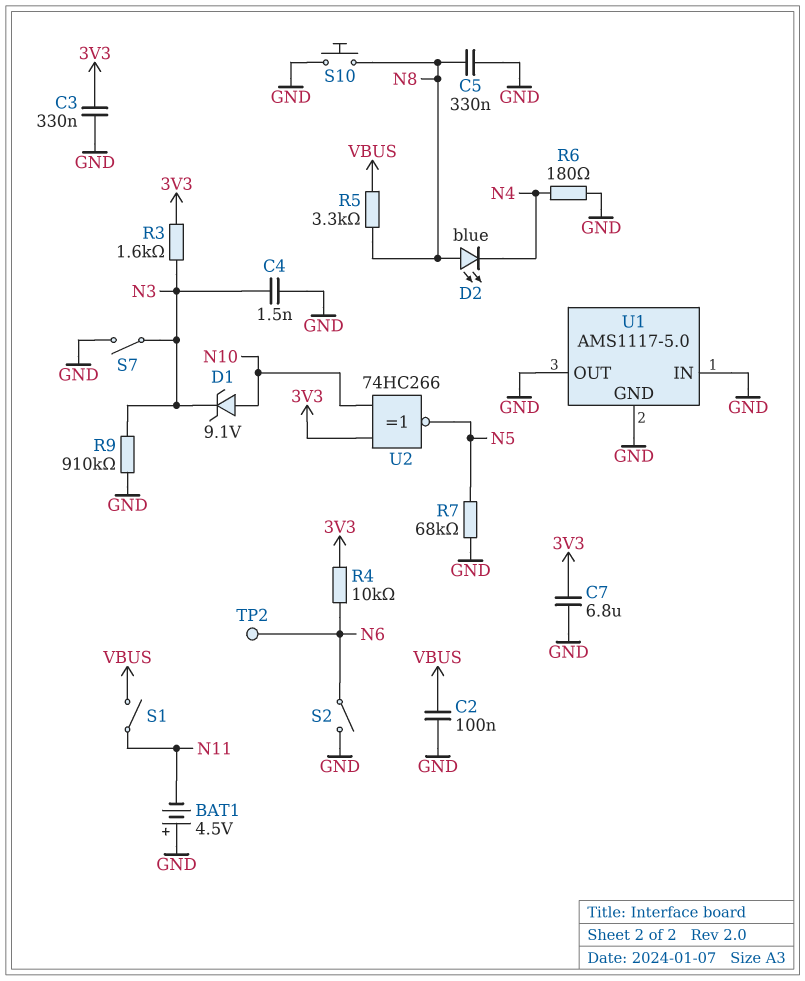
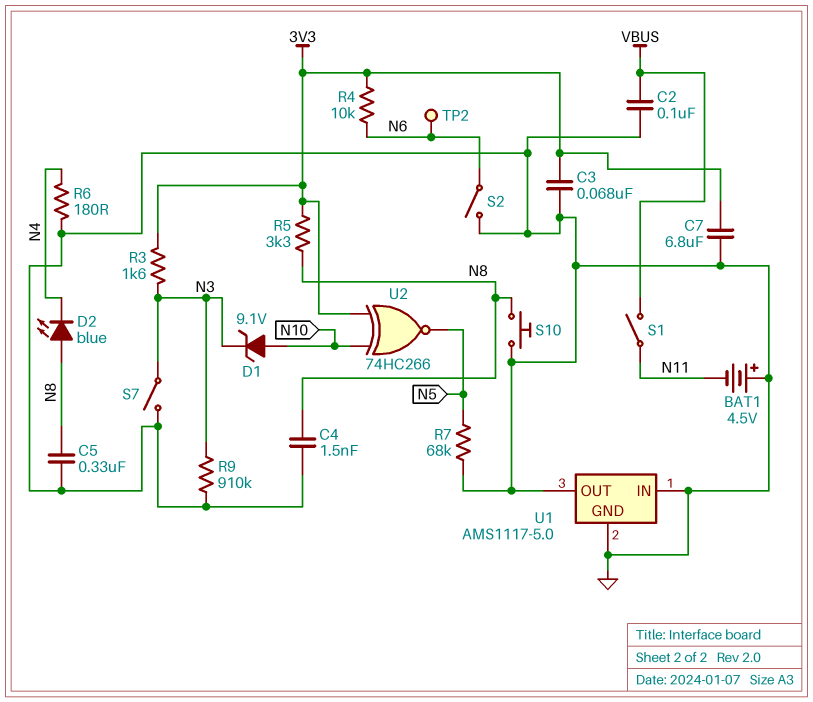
C3: 330nF (3V3, GND) -> 68nF (3V3, GND)
C4: 1.5nF (GND, N3) -> 1.5nF (GND, N8)
R5: 3.3k (N8, VBUS) -> 3.3k (3V3, N8)

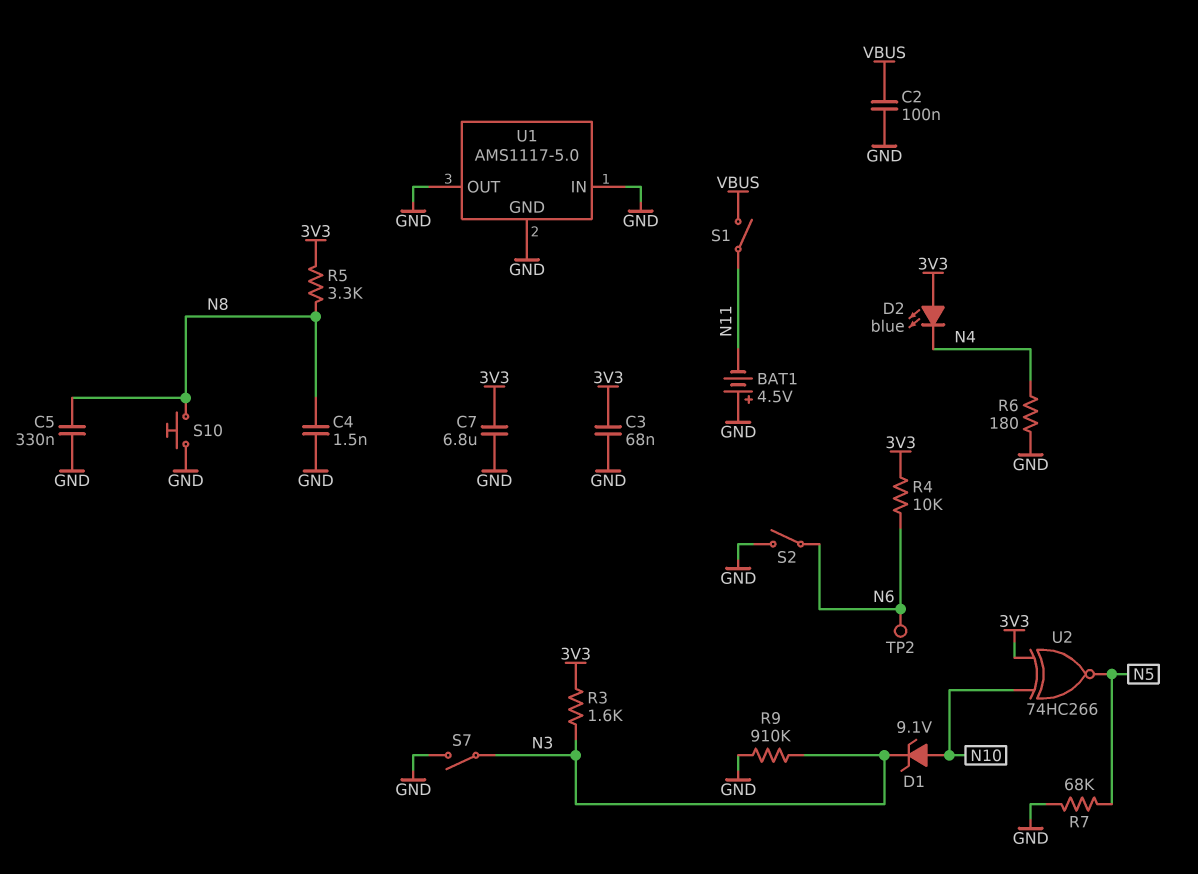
D2: LED blue (A N8, K N4) -> LED blue (A 3V3, K N4)

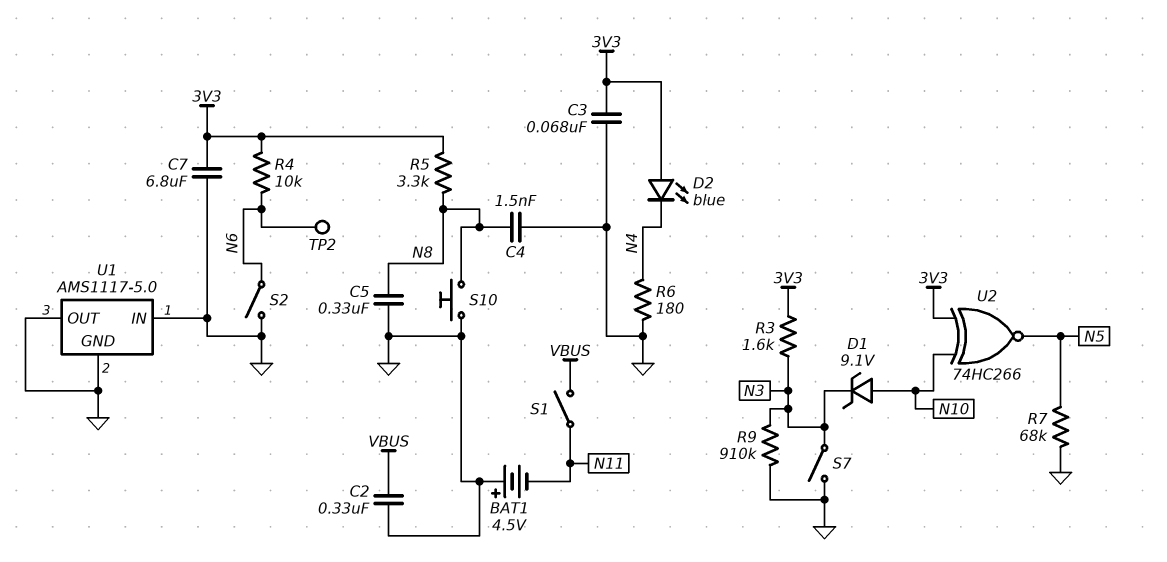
C2: 100nF (GND, VBUS) -> 330nF (GND, VBUS)

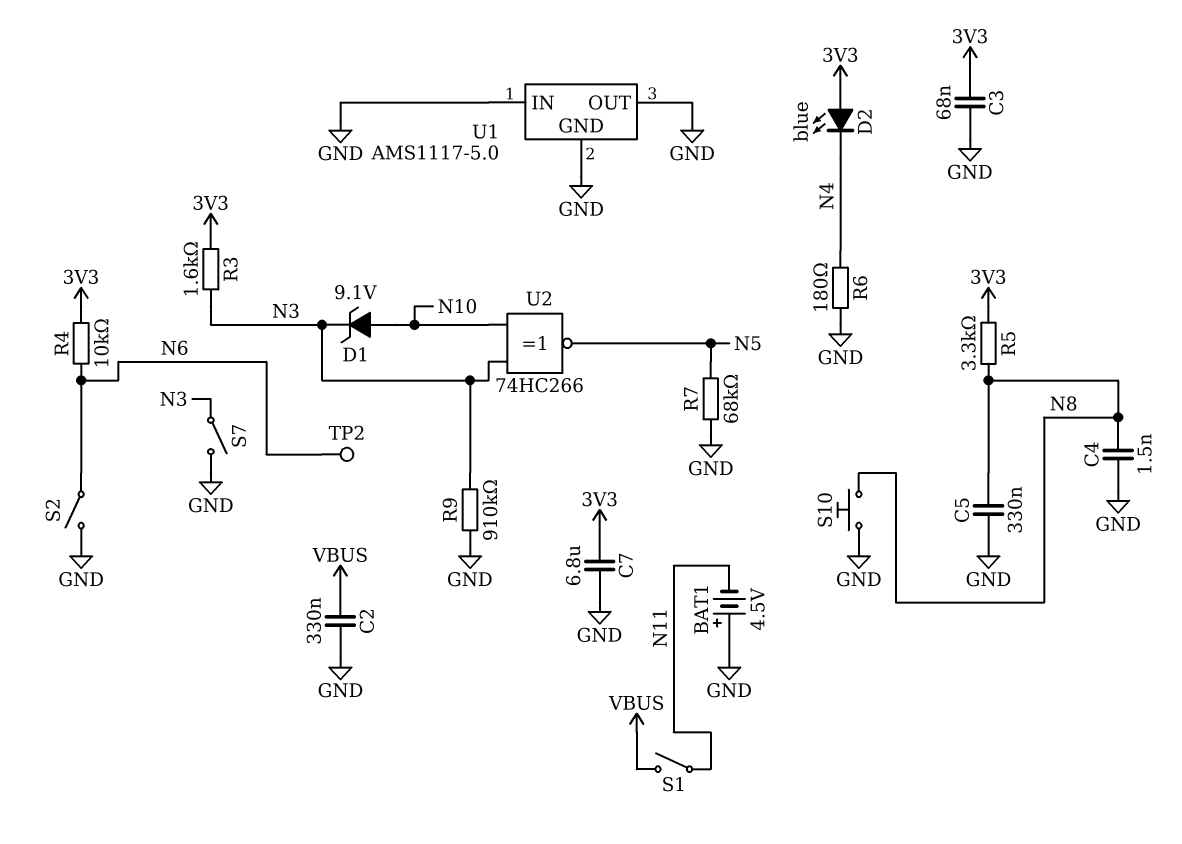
U2: XNOR 74HC266 (in 3V3, in N10, out N5) -> XNOR 74HC266 (in N3, in N10, out N5)

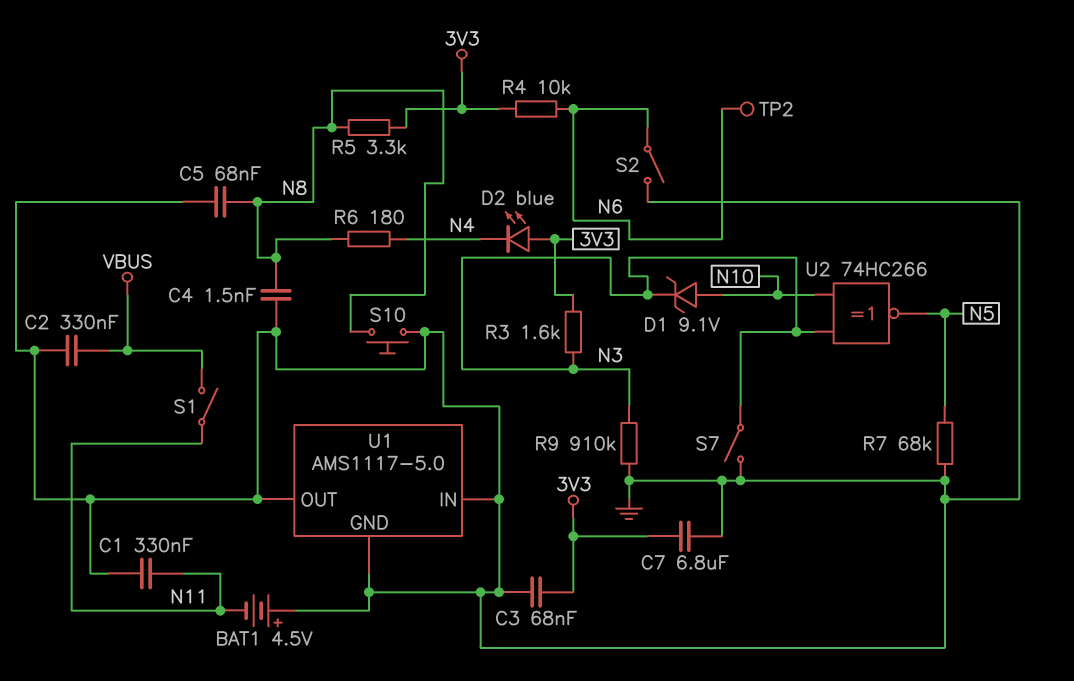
C1: none -> 330nF (GND, N11)
C5: 330nF (GND, N8) -> 68nF (GND, N8)
R6: 180 (GND, N4) -> 180 (N4, N8)

